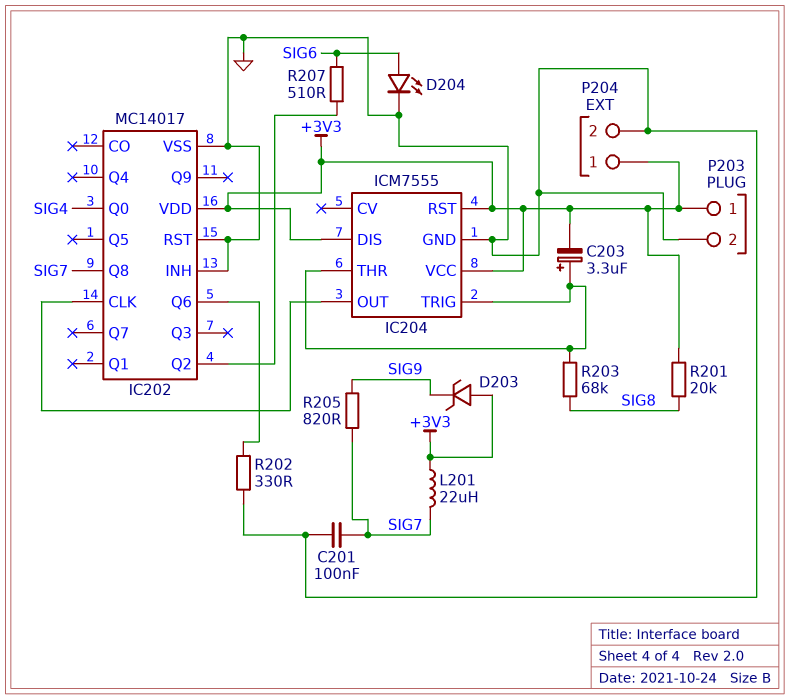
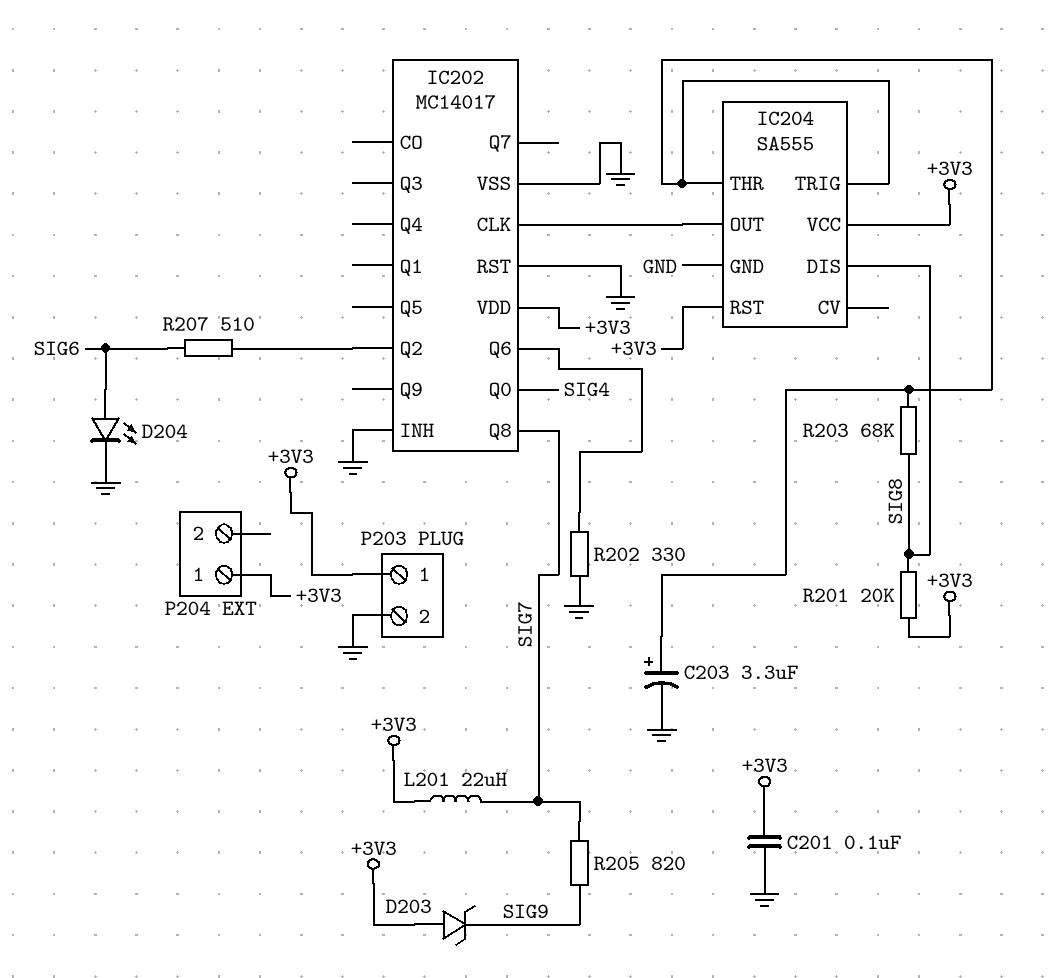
C201: 100nF (GND, SIG7) -> 100nF (+3V3, GND)
C203: 3.3uF (plus IC204/THR, minus +3V3) -> 3.3uF (plus IC204/THR, minus GND)
IC204: ICM7555 -> SA555
IC204 pin DIS: +3V3 -> SIG8
P204 pin 2: GND -> none

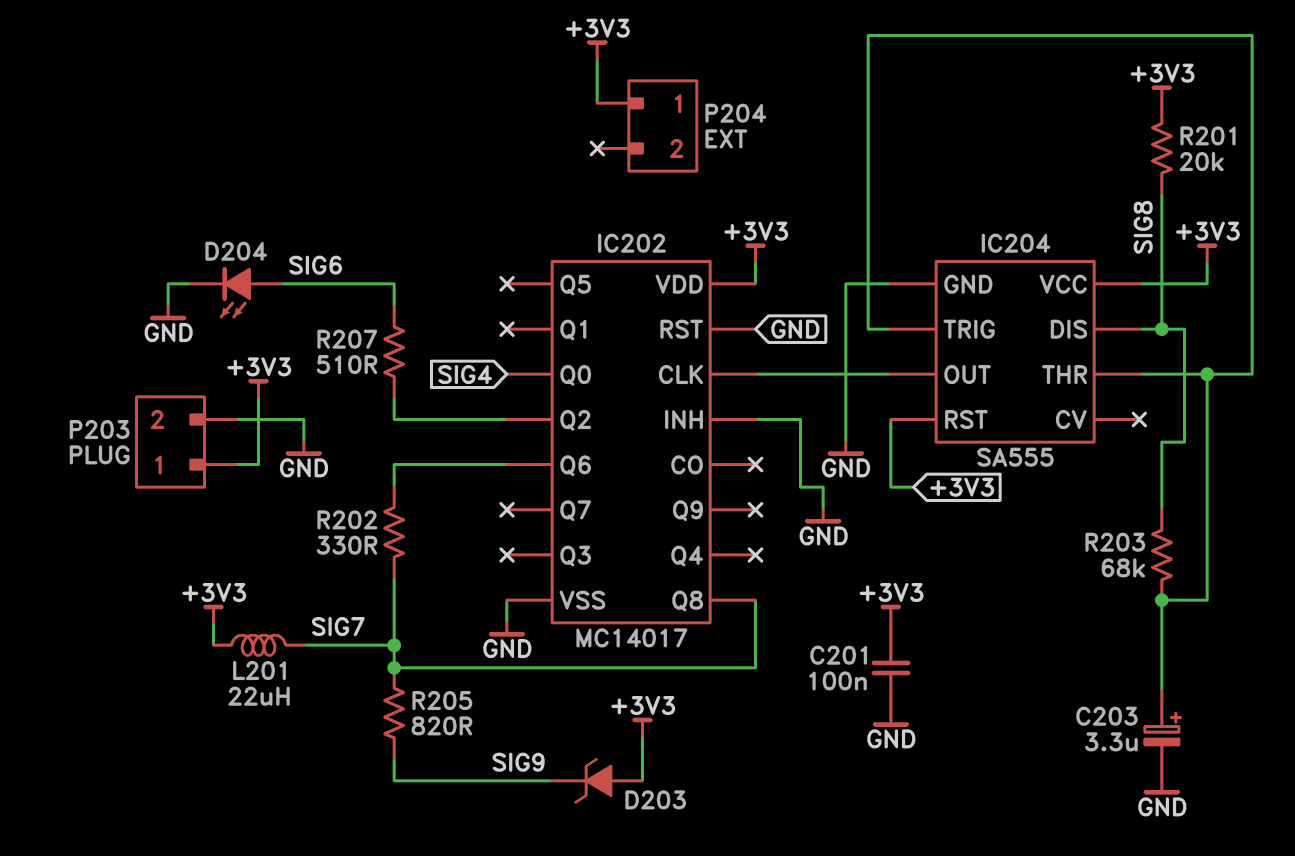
R202: 330 (GND, IC202/Q6) -> 330 (IC202/Q6, SIG7)

